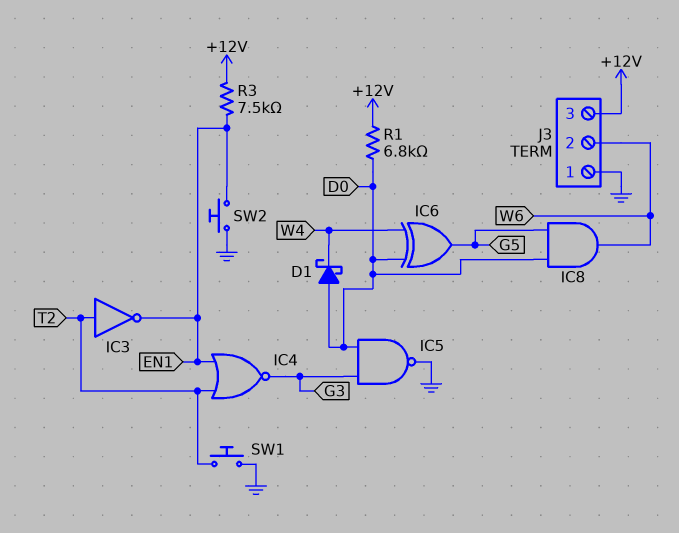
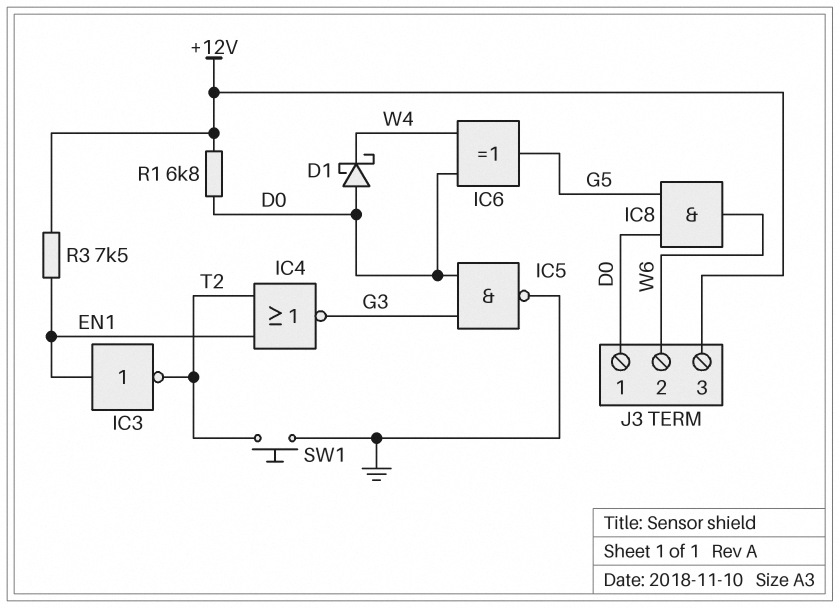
IC3: NOT (in T2, out EN1) -> NOT (in EN1, out T2)
J3 pin 1: GND -> D0
SW2: button (EN1, GND) -> none

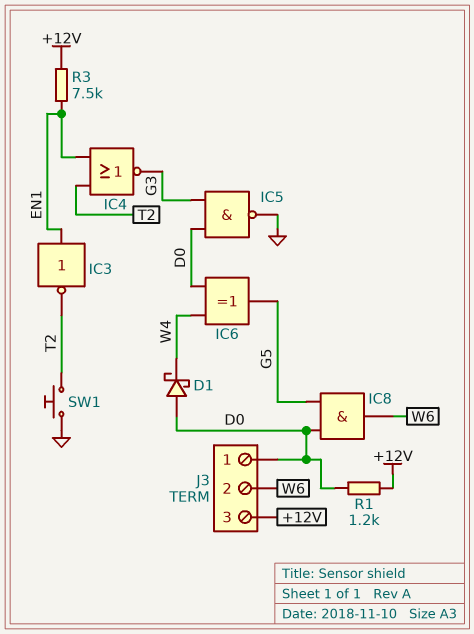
R1: 6.8k (+12V, D0) -> 1.2k (+12V, D0)

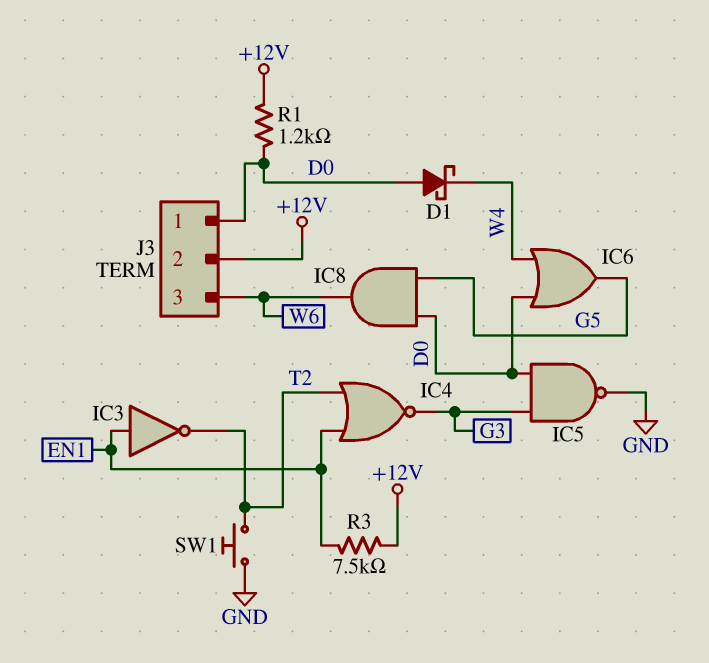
IC6: XOR (in D0, in W4, out G5) -> OR (in D0, in W4, out G5)
J3 pin 2: W6 -> +12V
J3 pin 3: +12V -> W6

